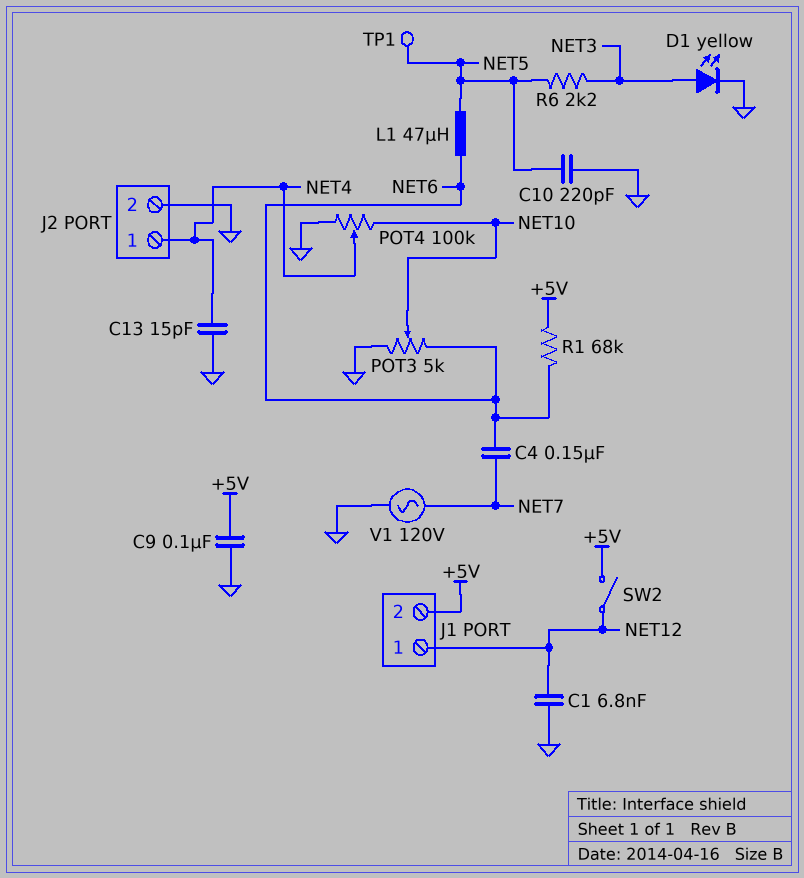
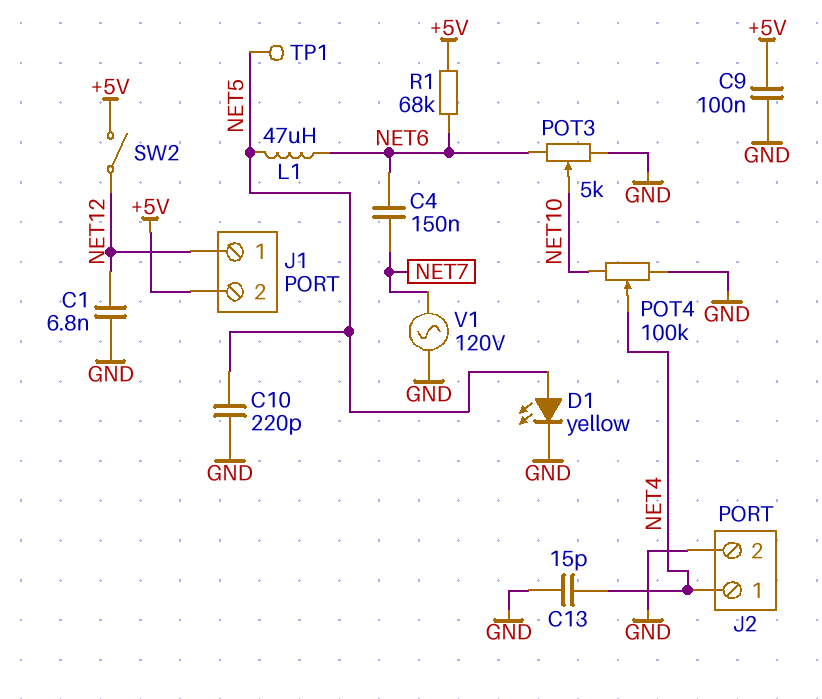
D1: LED yellow (A NET3, K GND) -> LED yellow (A NET5, K GND)
R6: 2.2k (NET3, NET5) -> none

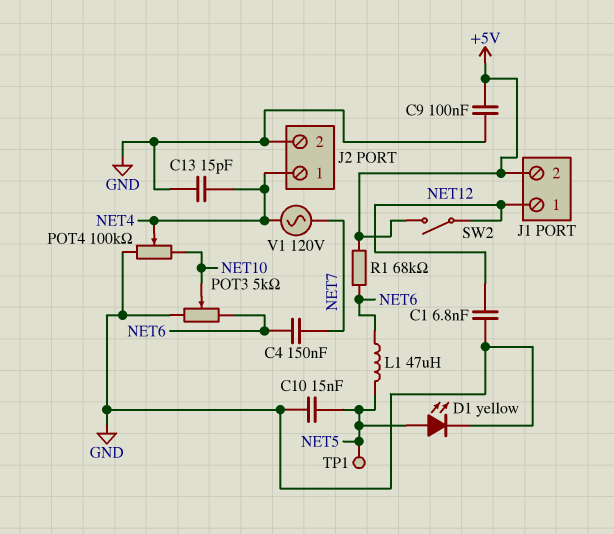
C10: 220pF (GND, NET5) -> 15nF (GND, NET5)
V1: AC 120V (GND, NET7) -> AC 120V (NET4, NET7)

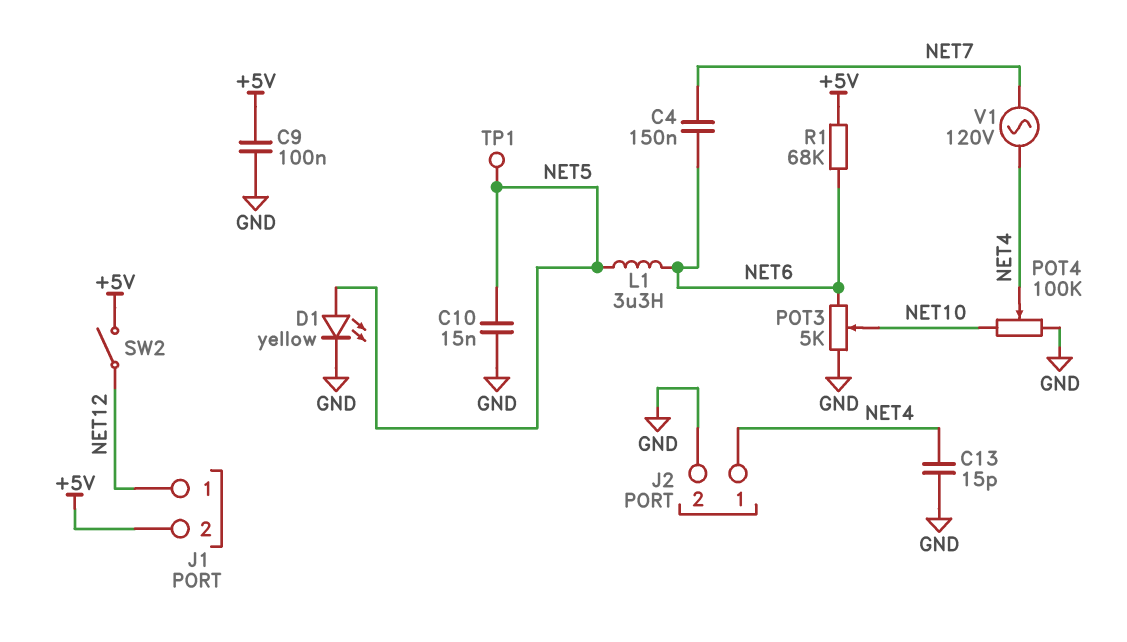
C1: 6.8nF (GND, NET12) -> none
L1: 47uH (NET5, NET6) -> 3.3uH (NET5, NET6)

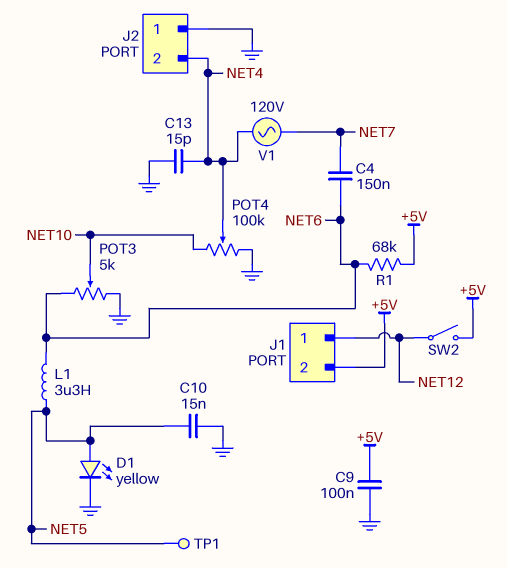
J2 pin 1: NET4 -> GND
J2 pin 2: GND -> NET4

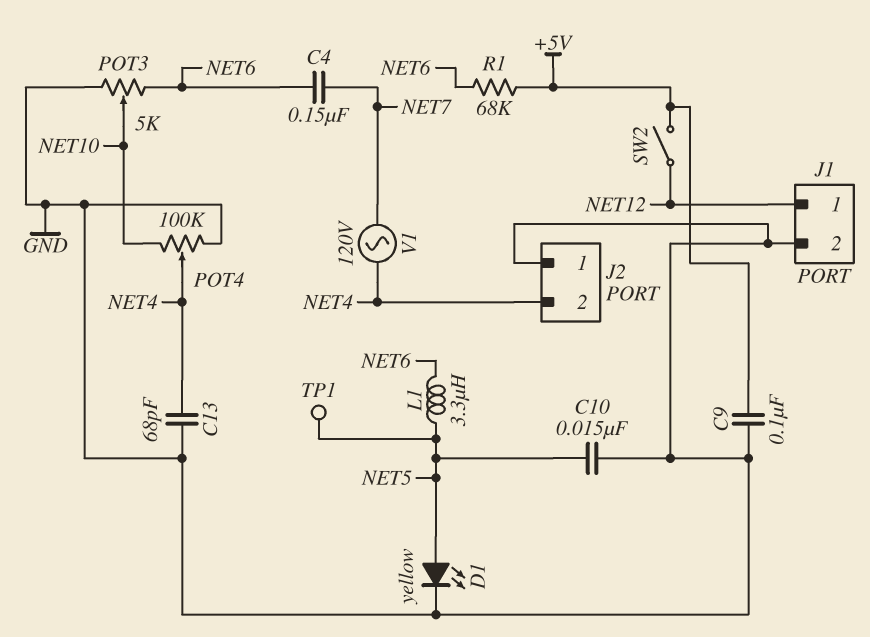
C13: 15pF (GND, NET4) -> 68pF (GND, NET4)
J1 pin 2: +5V -> GND

